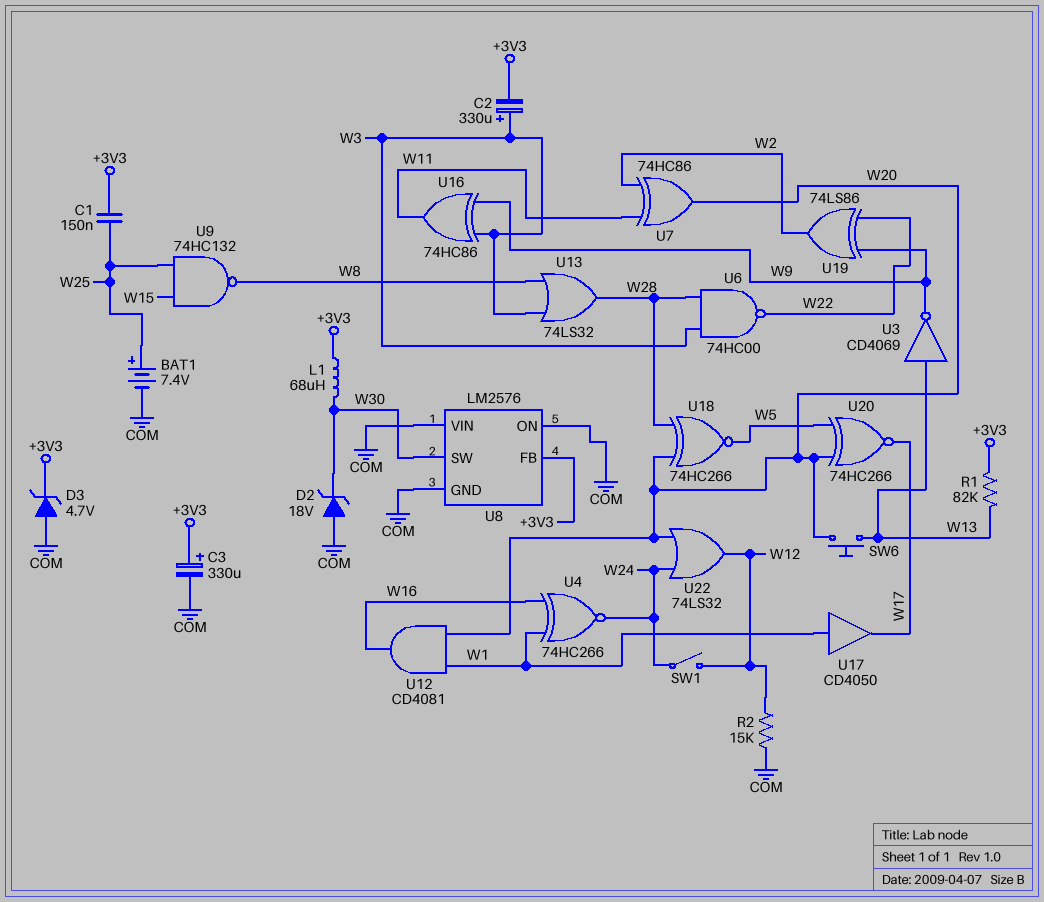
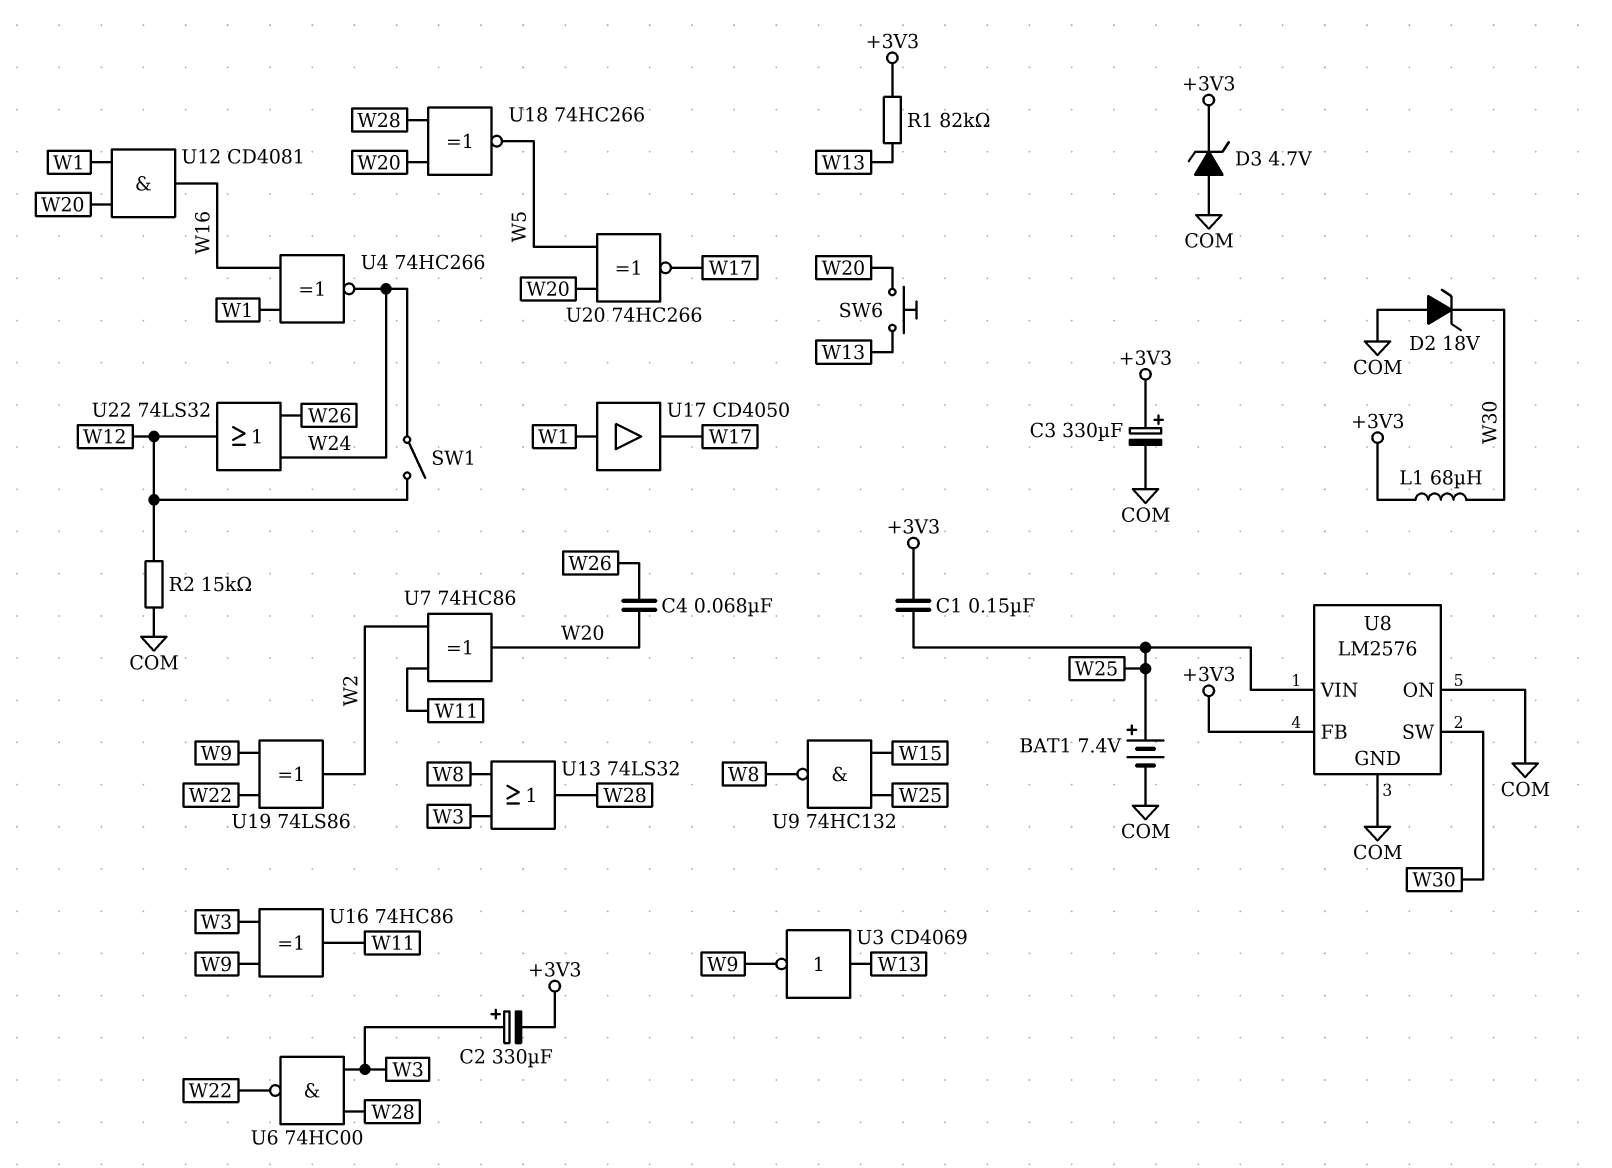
C4: none -> 68nF (W20, W26)
U8 pin VIN: COM -> W25
U22: OR 74LS32 (in W20, in W24, out W12) -> OR 74LS32 (in W24, in W26, out W12)

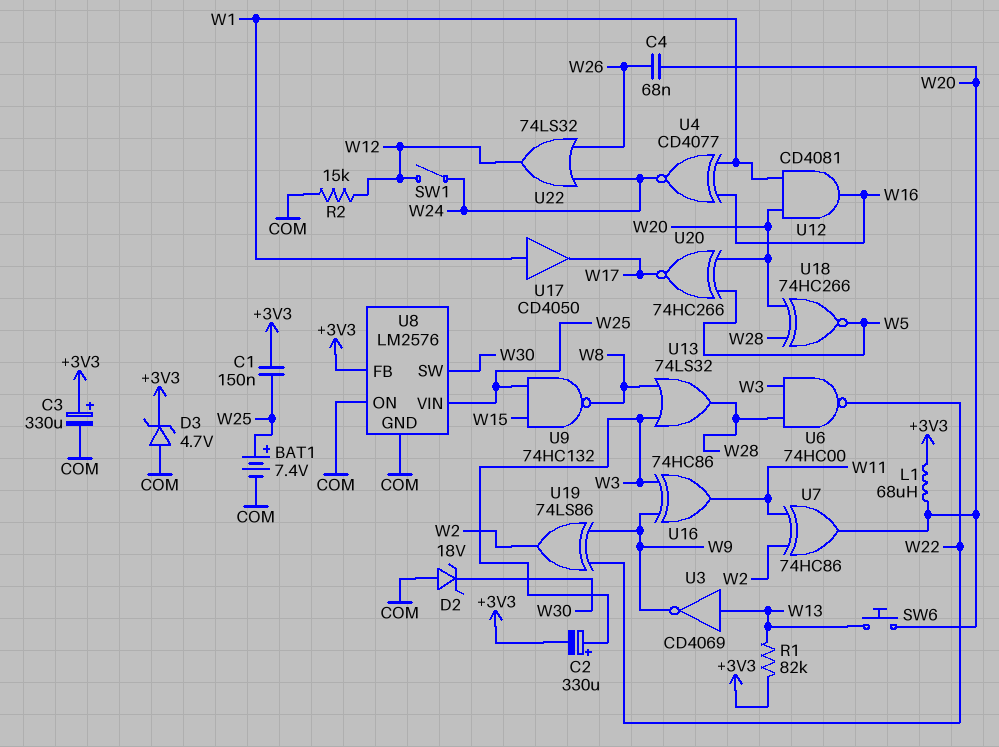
L1: 68uH (+3V3, W30) -> 68uH (+3V3, W20)
U4: XNOR 74HC266 (in W1, in W16, out W24) -> XNOR CD4077 (in W1, in W16, out W24)

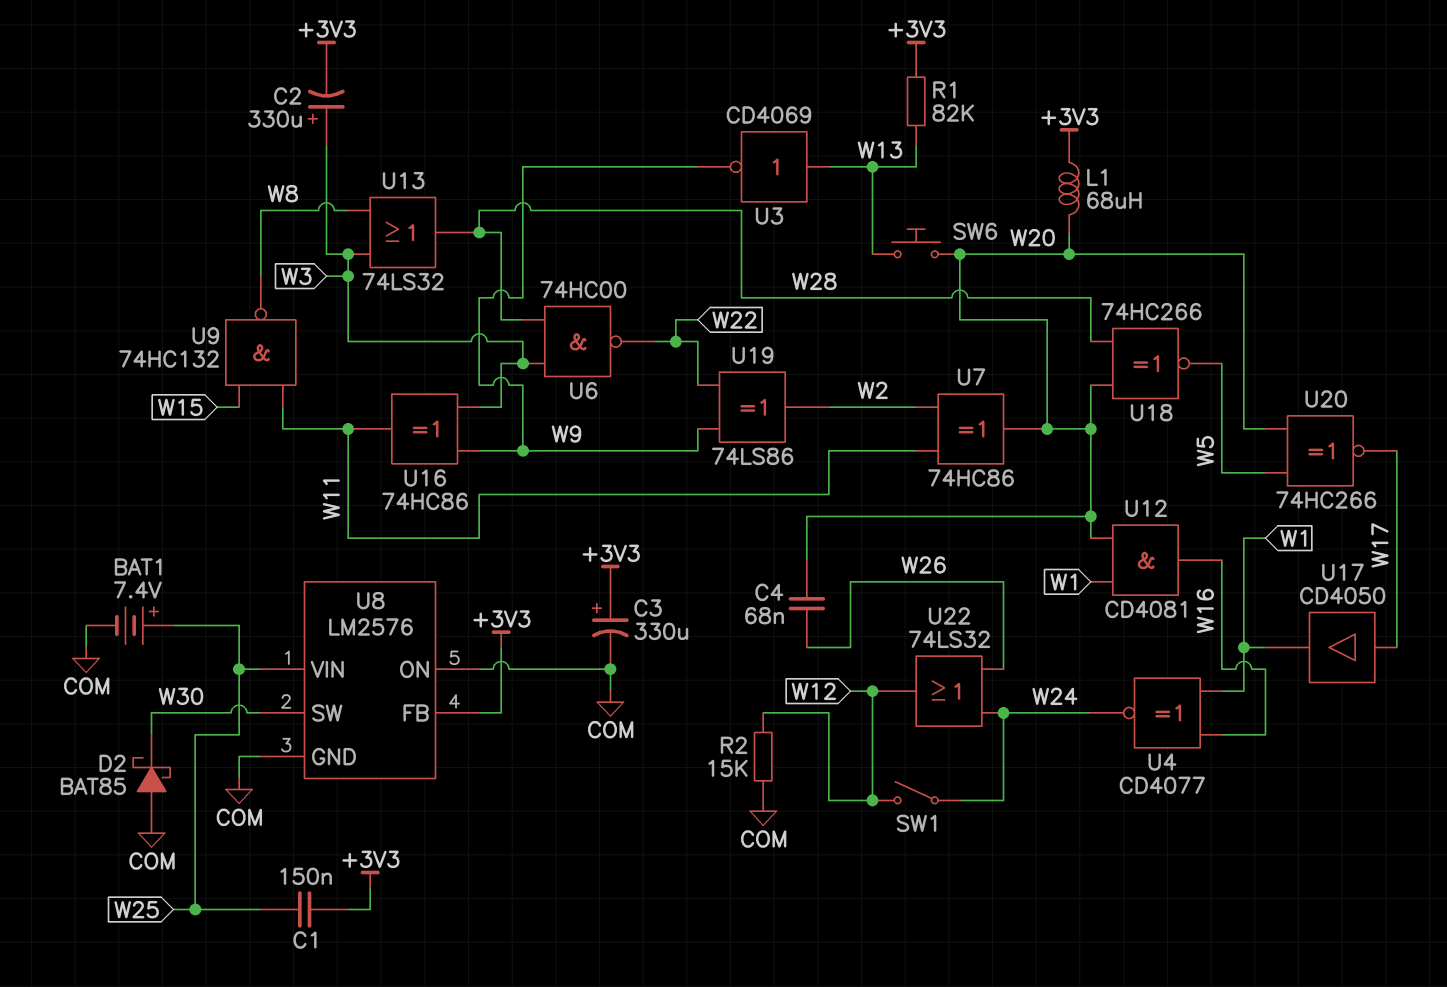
D2: zener 18V (A COM, K W30) -> schottky BAT85 (A COM, K W30)
D3: zener 4.7V (A COM, K +3V3) -> none
U9: NAND 74HC132 (in W15, in W25, out W8) -> NAND 74HC132 (in W11, in W15, out W8)
U17: buffer CD4050 (in W1, out W17) -> buffer CD4050 (in W17, out W1)

